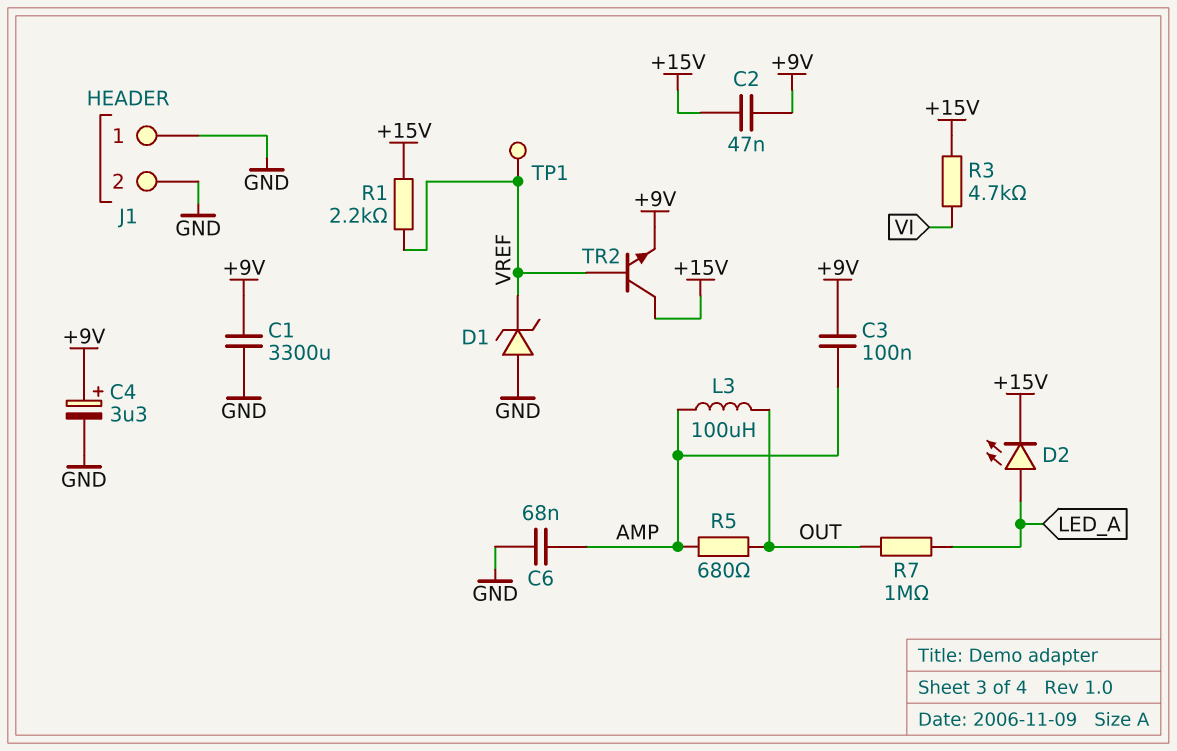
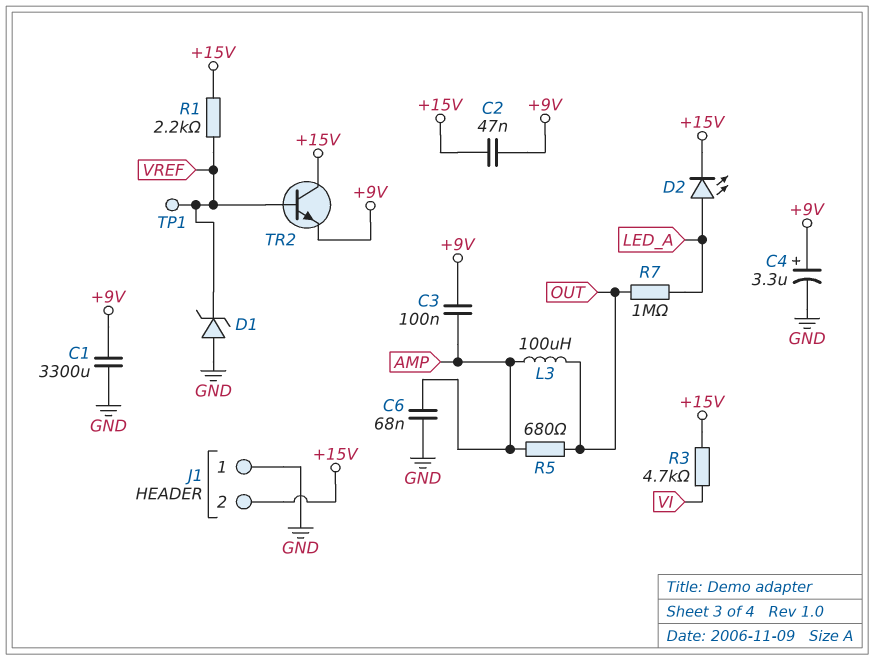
J1 pin 2: GND -> +15V

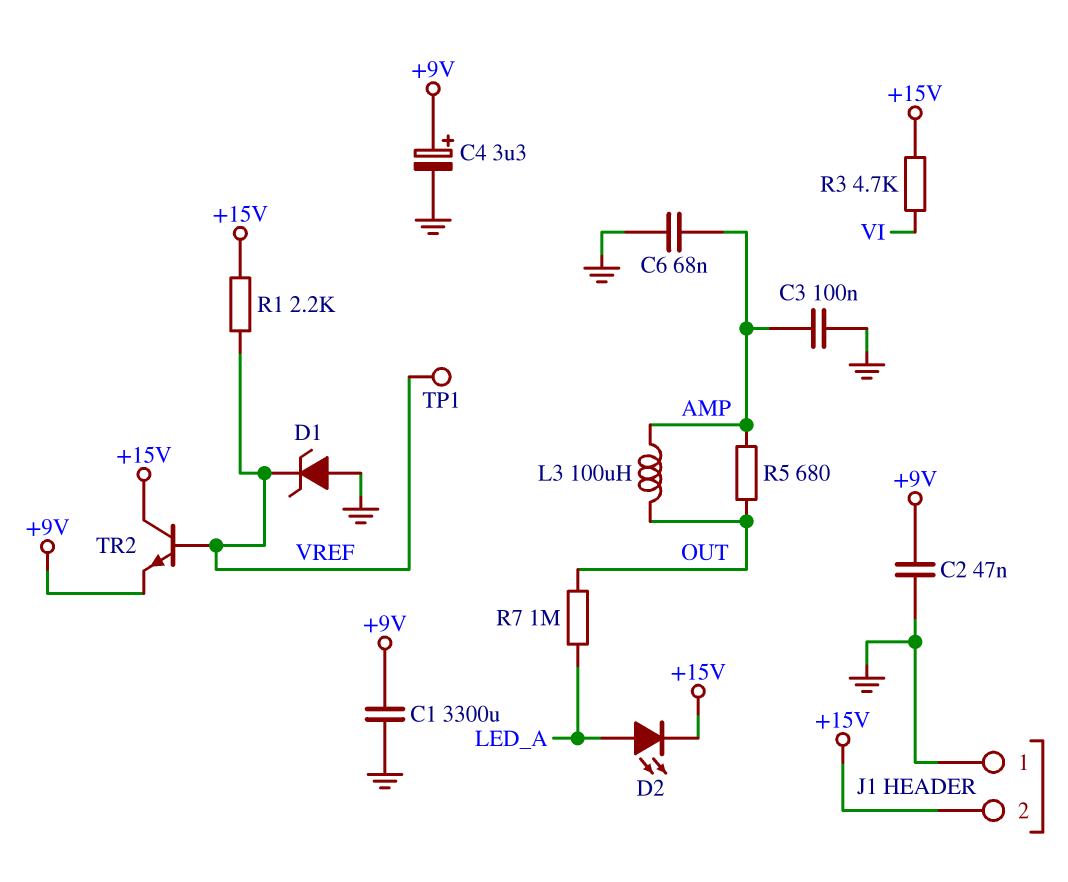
C2: 47nF (+9V, +15V) -> 47nF (+9V, GND)
C3: 100nF (+9V, AMP) -> 100nF (AMP, GND)

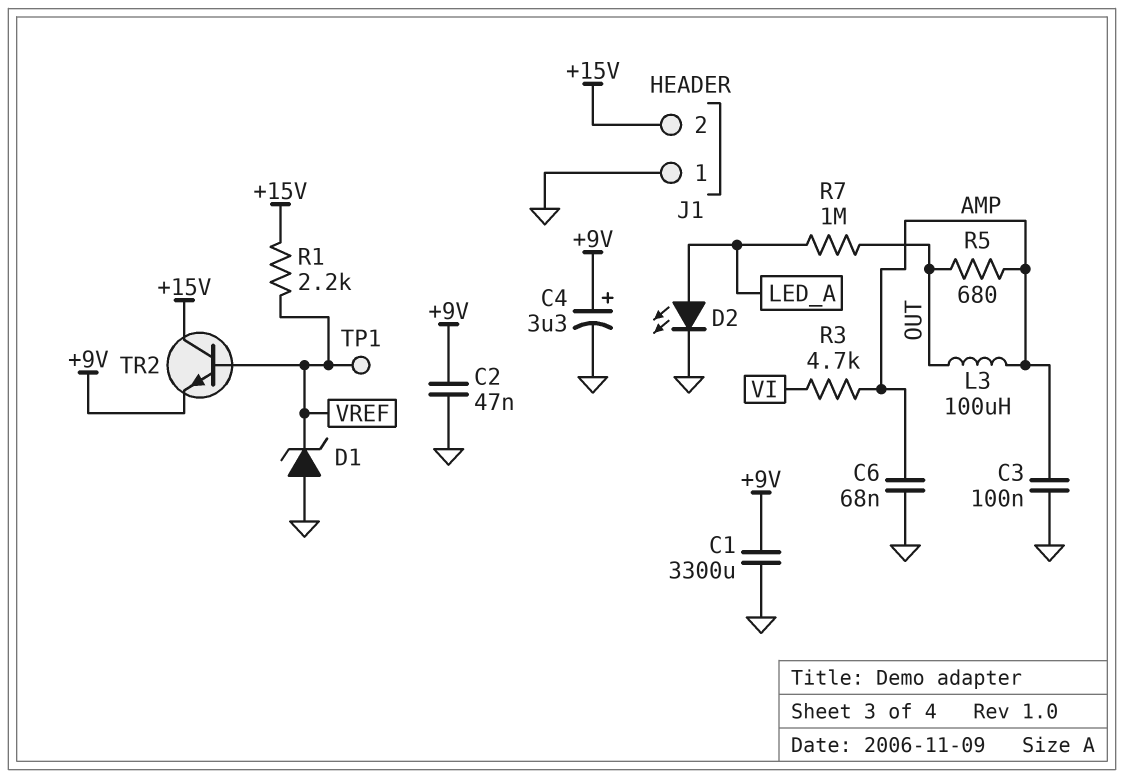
D2: LED (A LED_A, K +15V) -> LED (A LED_A, K GND)
R3: 4.7k (+15V, VI) -> 4.7k (AMP, VI)

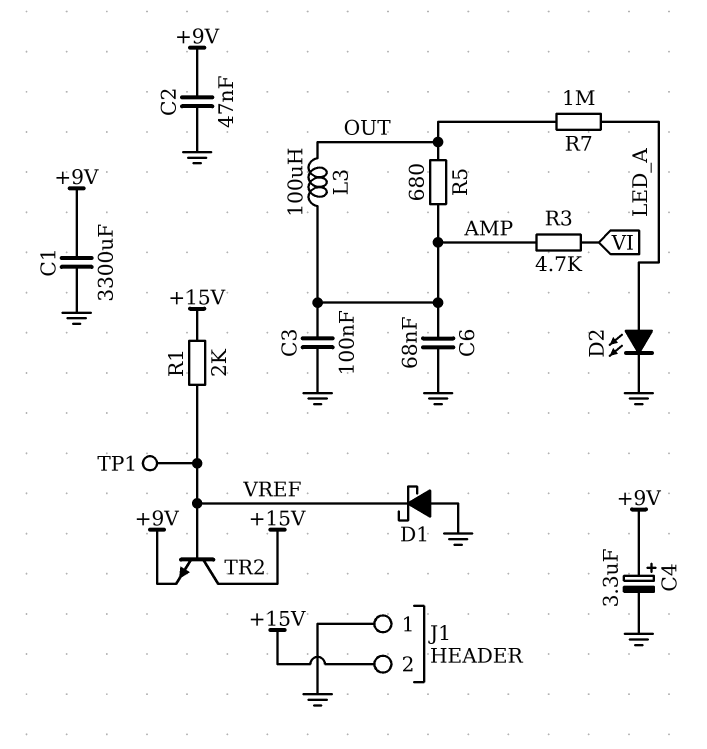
D1: zener (A GND, K VREF) -> schottky (A GND, K VREF)
R1: 2.2k (+15V, VREF) -> 2k (+15V, VREF)

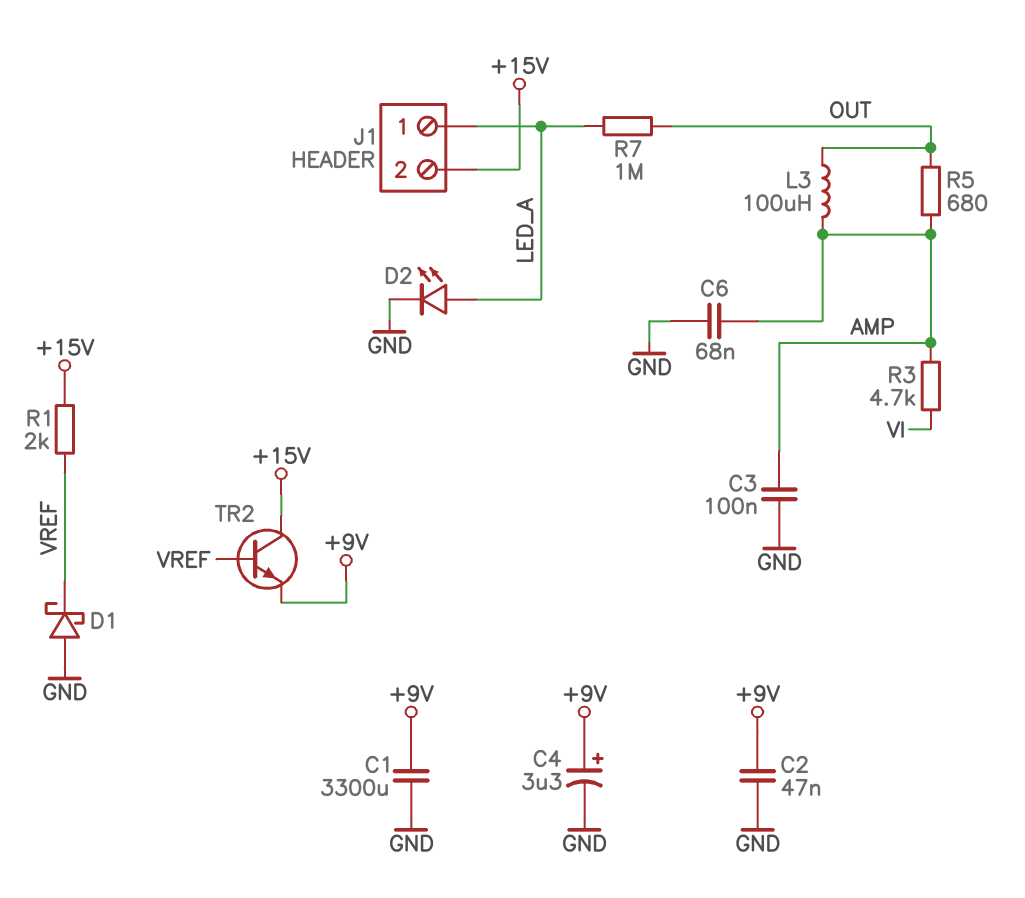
J1 pin 1: GND -> LED_A
TP1: test point (VREF) -> none

